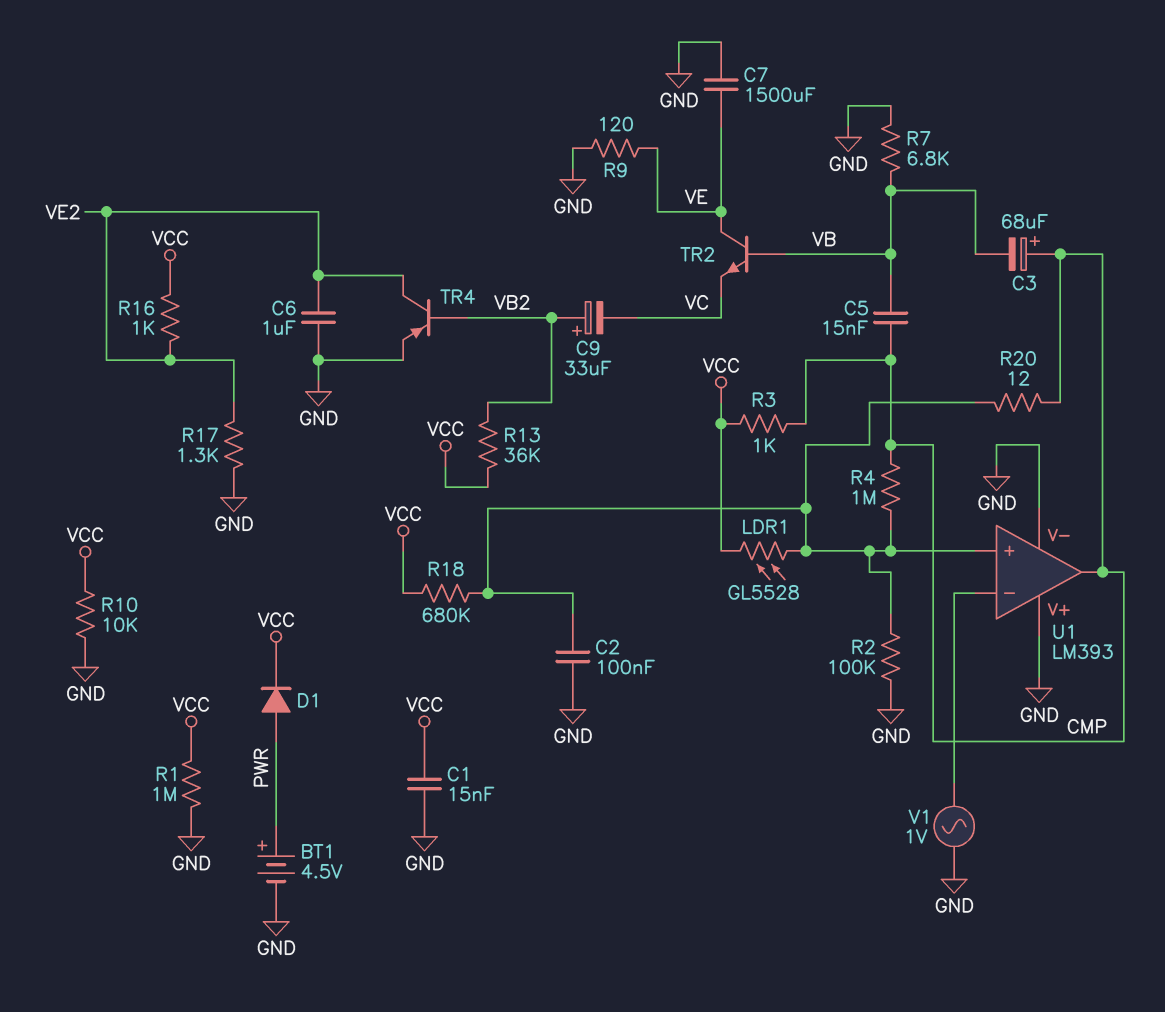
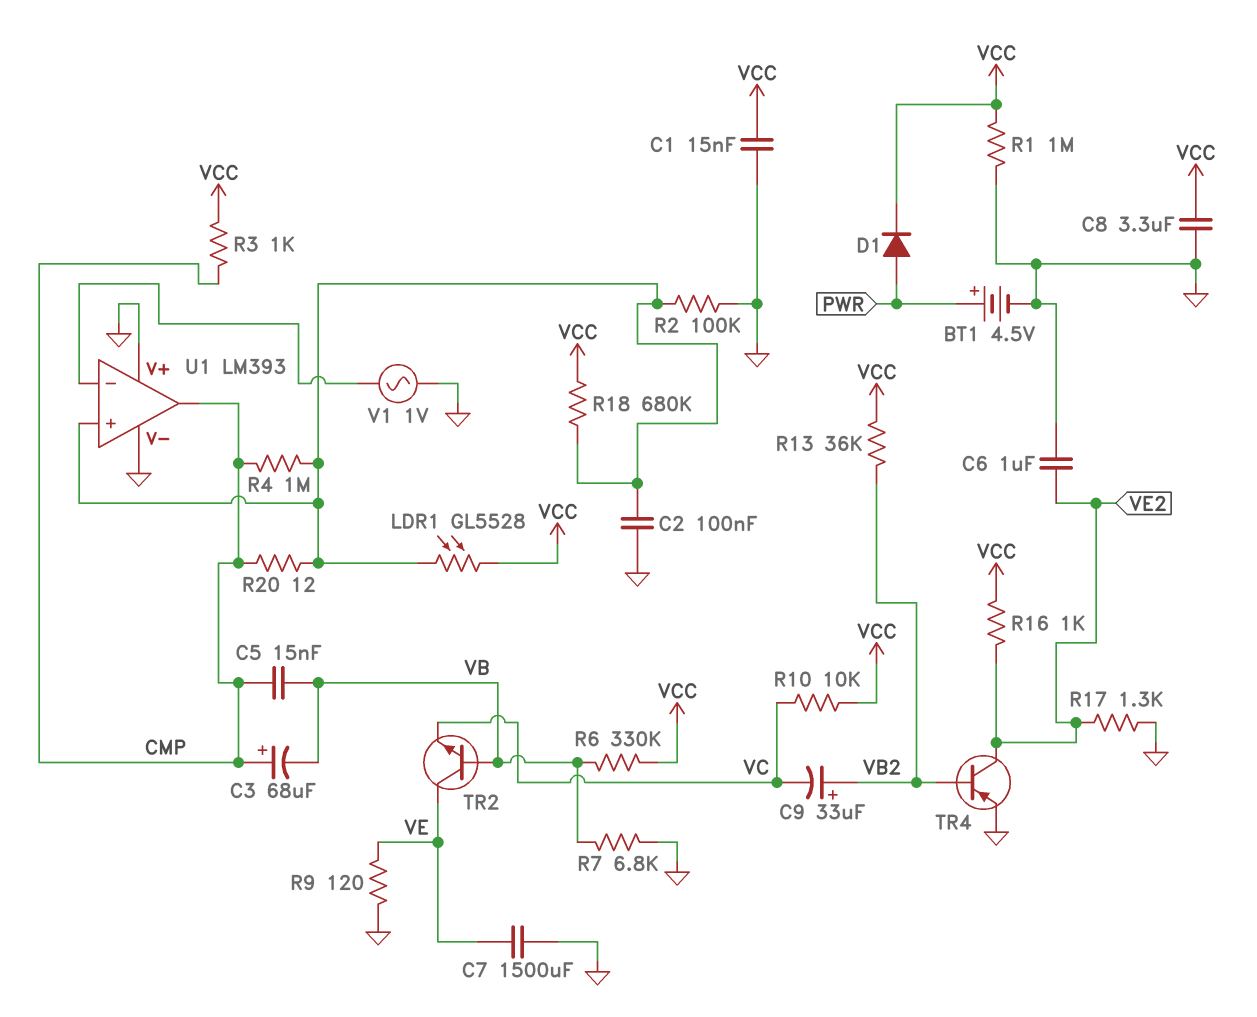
C8: none -> 3.3uF (GND, VCC)
R6: none -> 330k (VB, VCC)
R10: 10k (GND, VCC) -> 10k (VC, VCC)

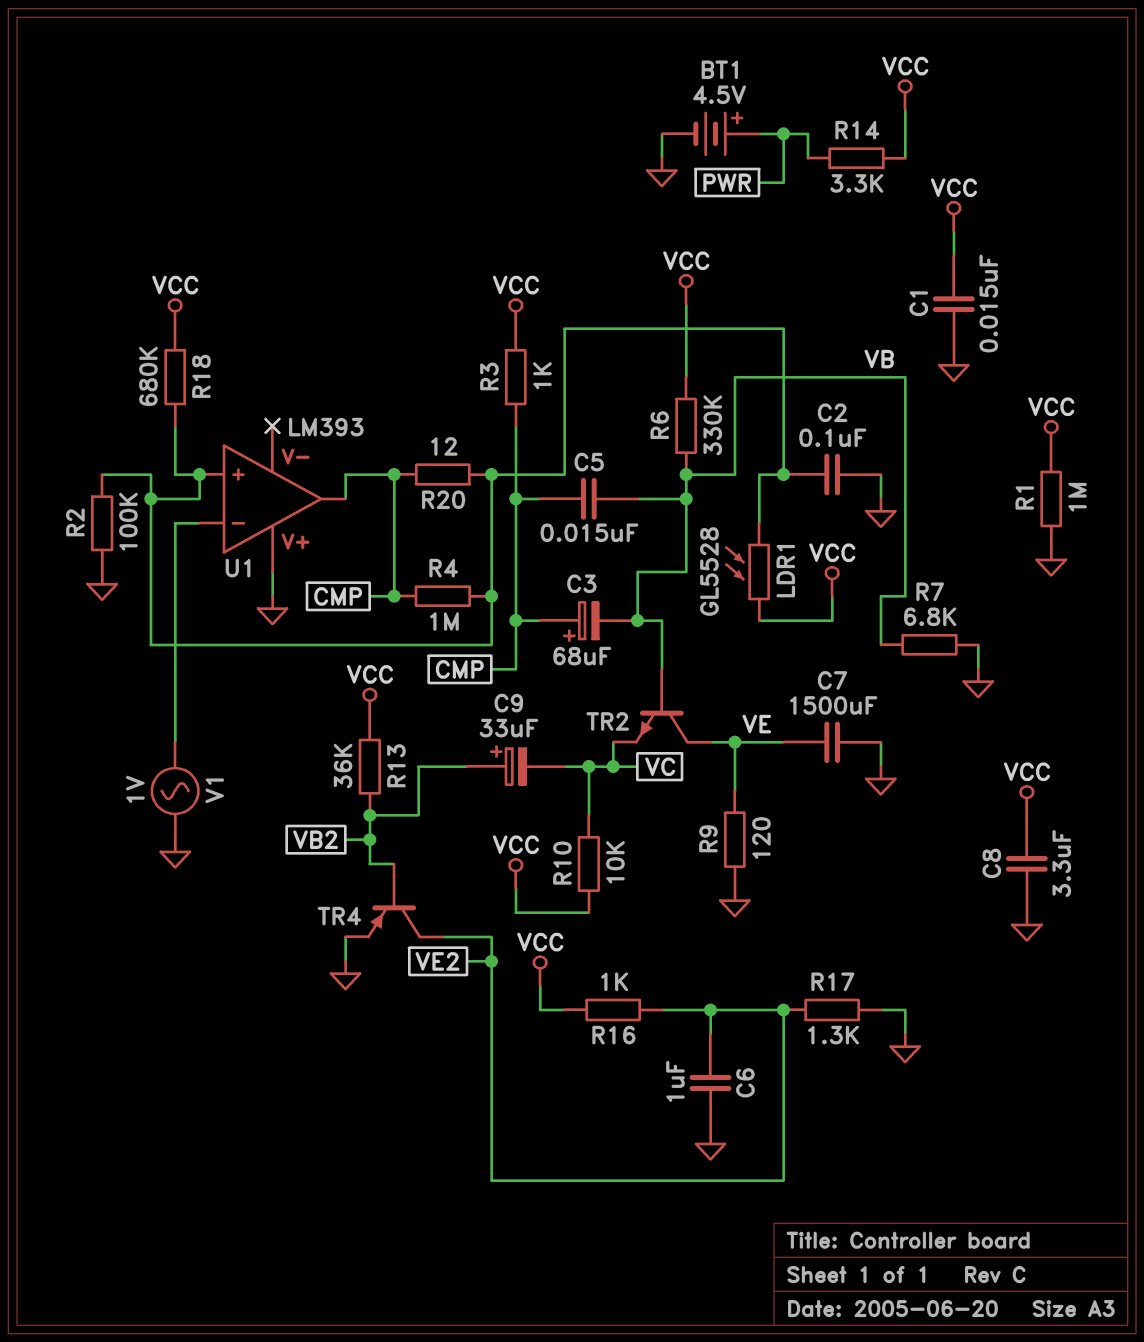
D1: diode (A PWR, K VCC) -> none
R14: none -> 3.3k (PWR, VCC)
U1 pin V-: GND -> none

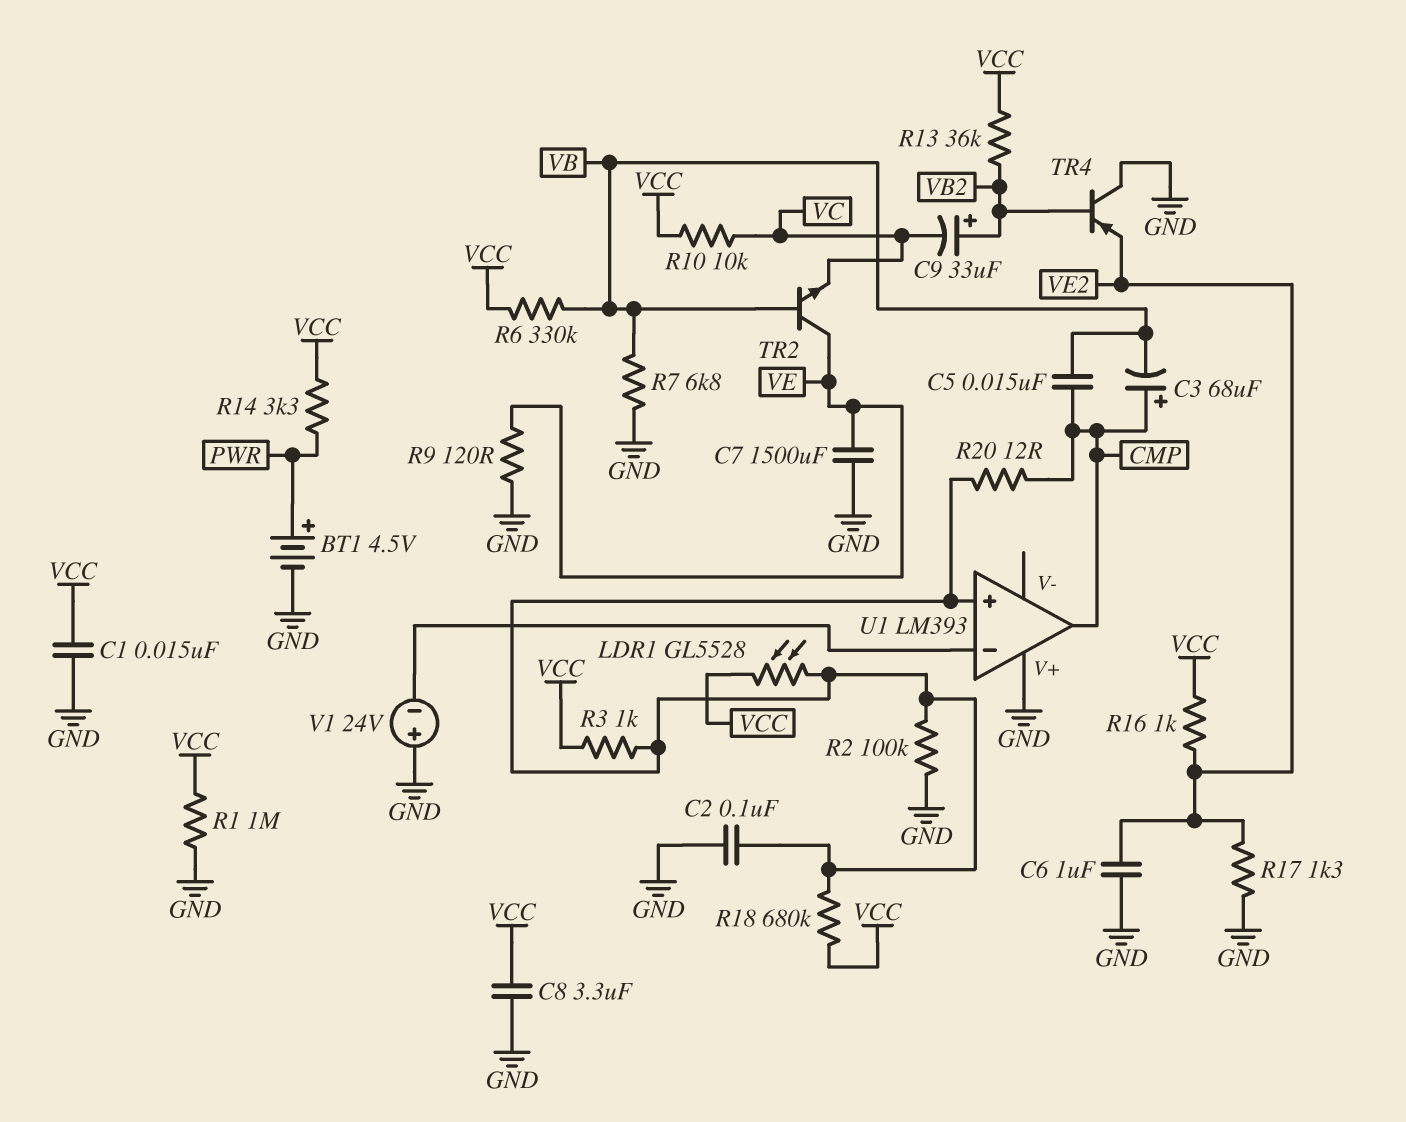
R3: 1k (CMP, VCC) -> 1k (U1/in+, VCC)
R4: 1M (CMP, U1/in+) -> none
TR4: PNP (B VB2, C VE2, E GND) -> PNP (B VB2, C GND, E VE2)
V1: AC 1V (GND, U1/in-) -> 24V (plus GND, minus U1/in-)

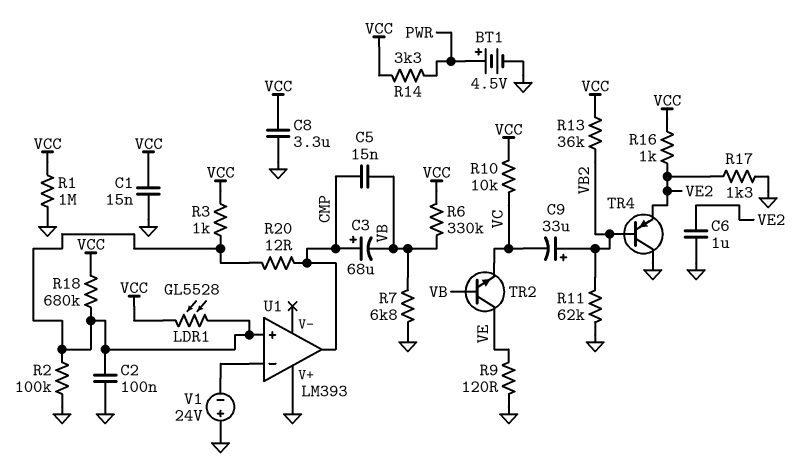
C7: 1500uF (GND, VE) -> none
R11: none -> 62k (GND, VB2)

